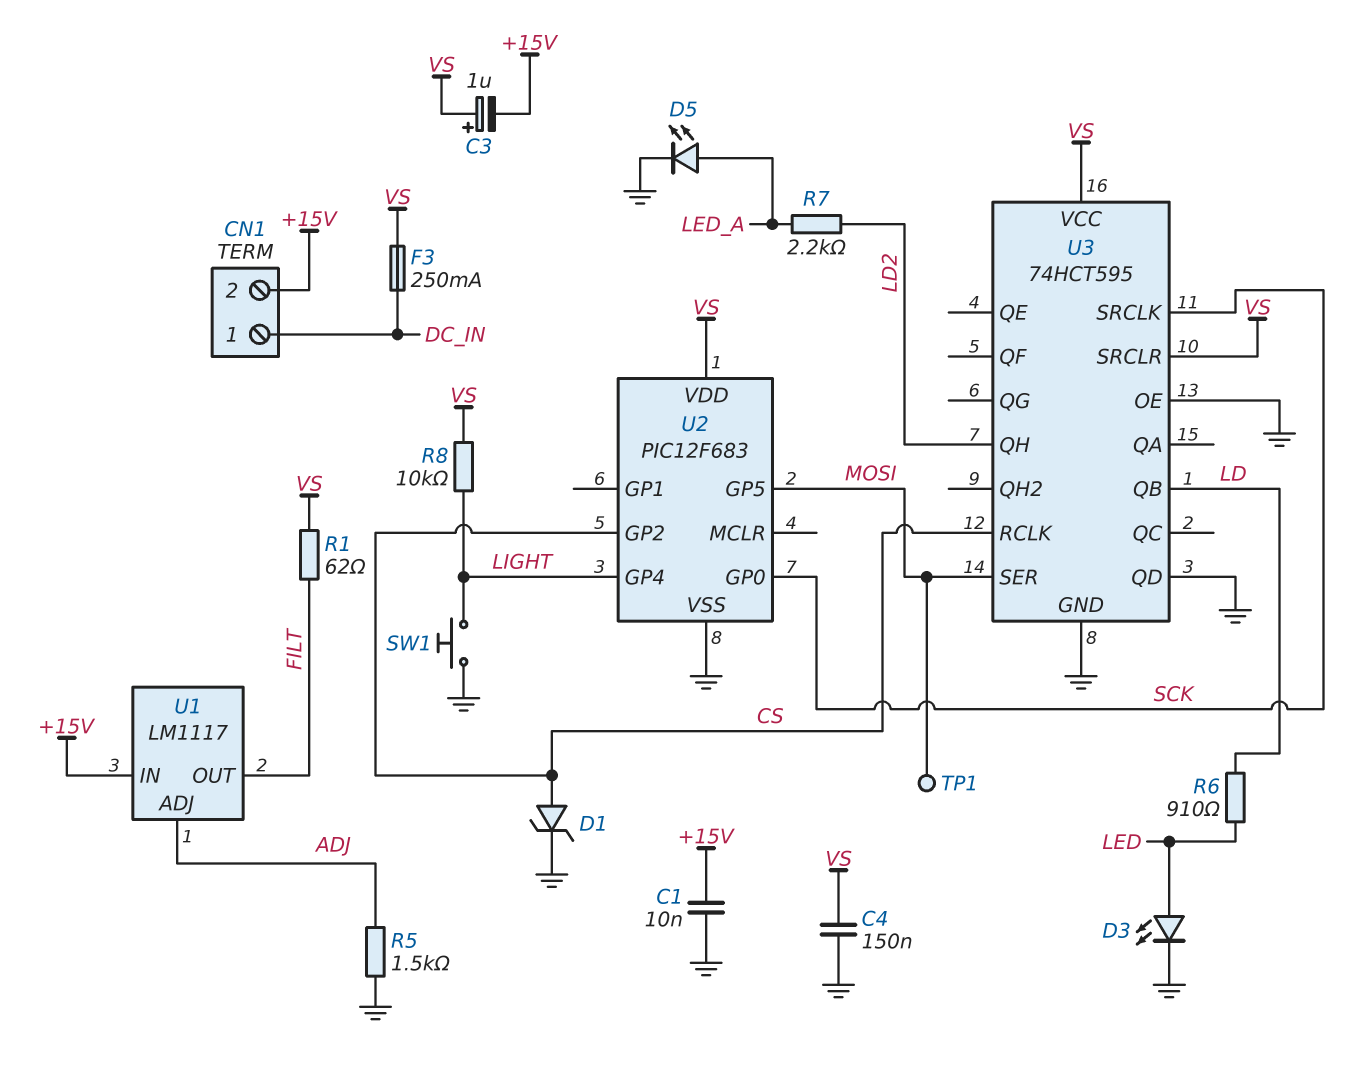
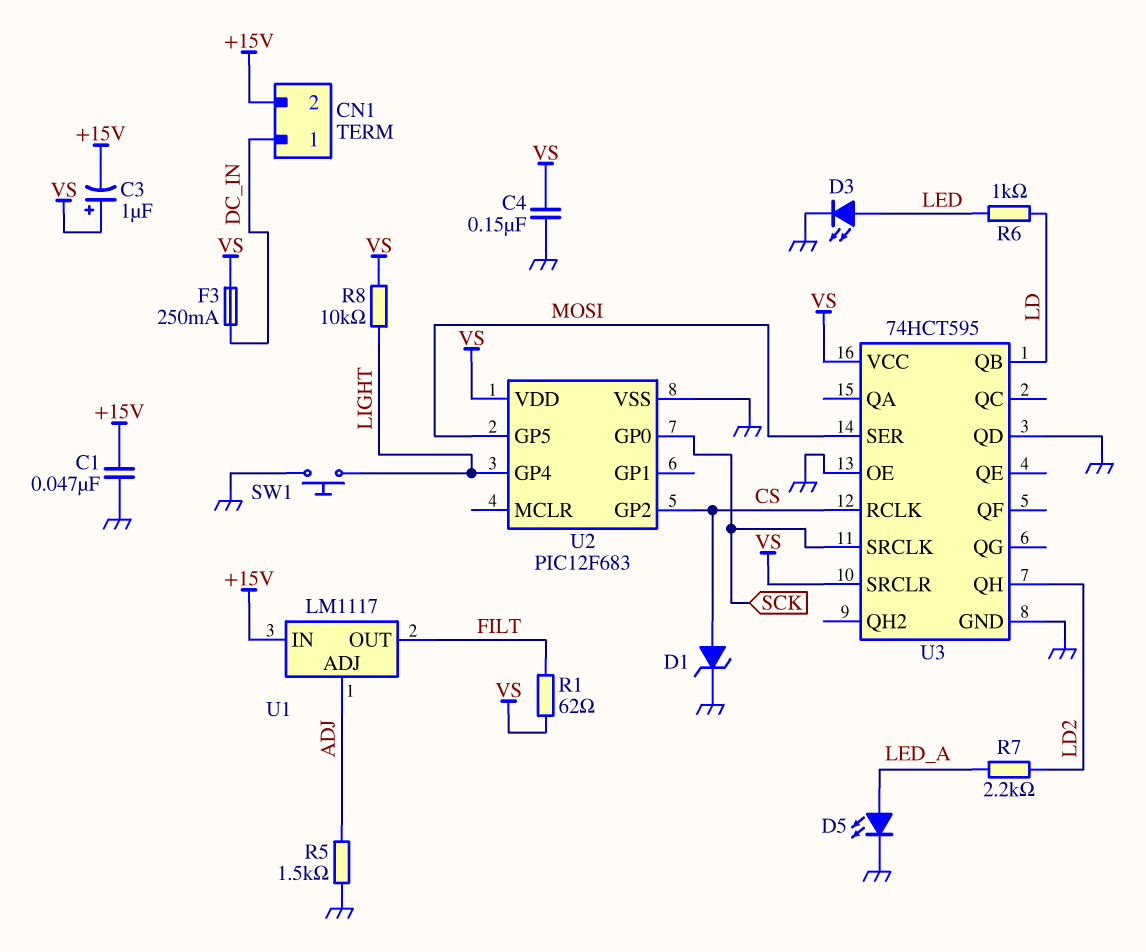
C1: 10nF (+15V, GND) -> 47nF (+15V, GND)
R6: 910 (LD, LED) -> 1k (LD, LED)
TP1: test point (MOSI) -> none

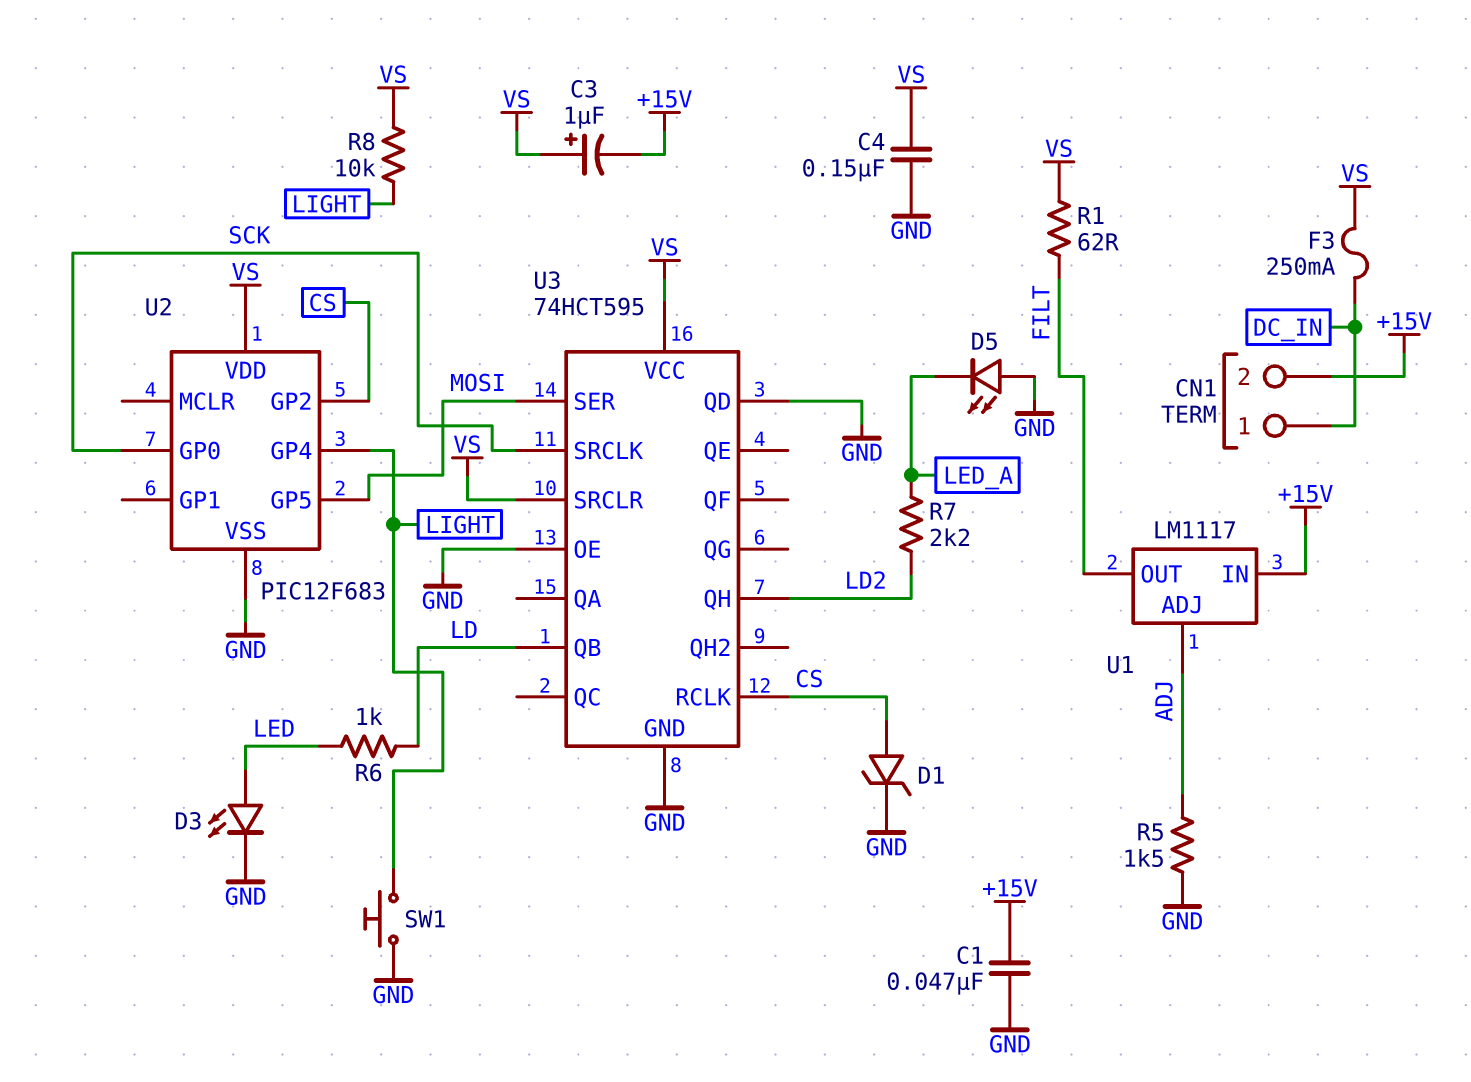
D5: LED (A LED_A, K GND) -> LED (A GND, K LED_A)

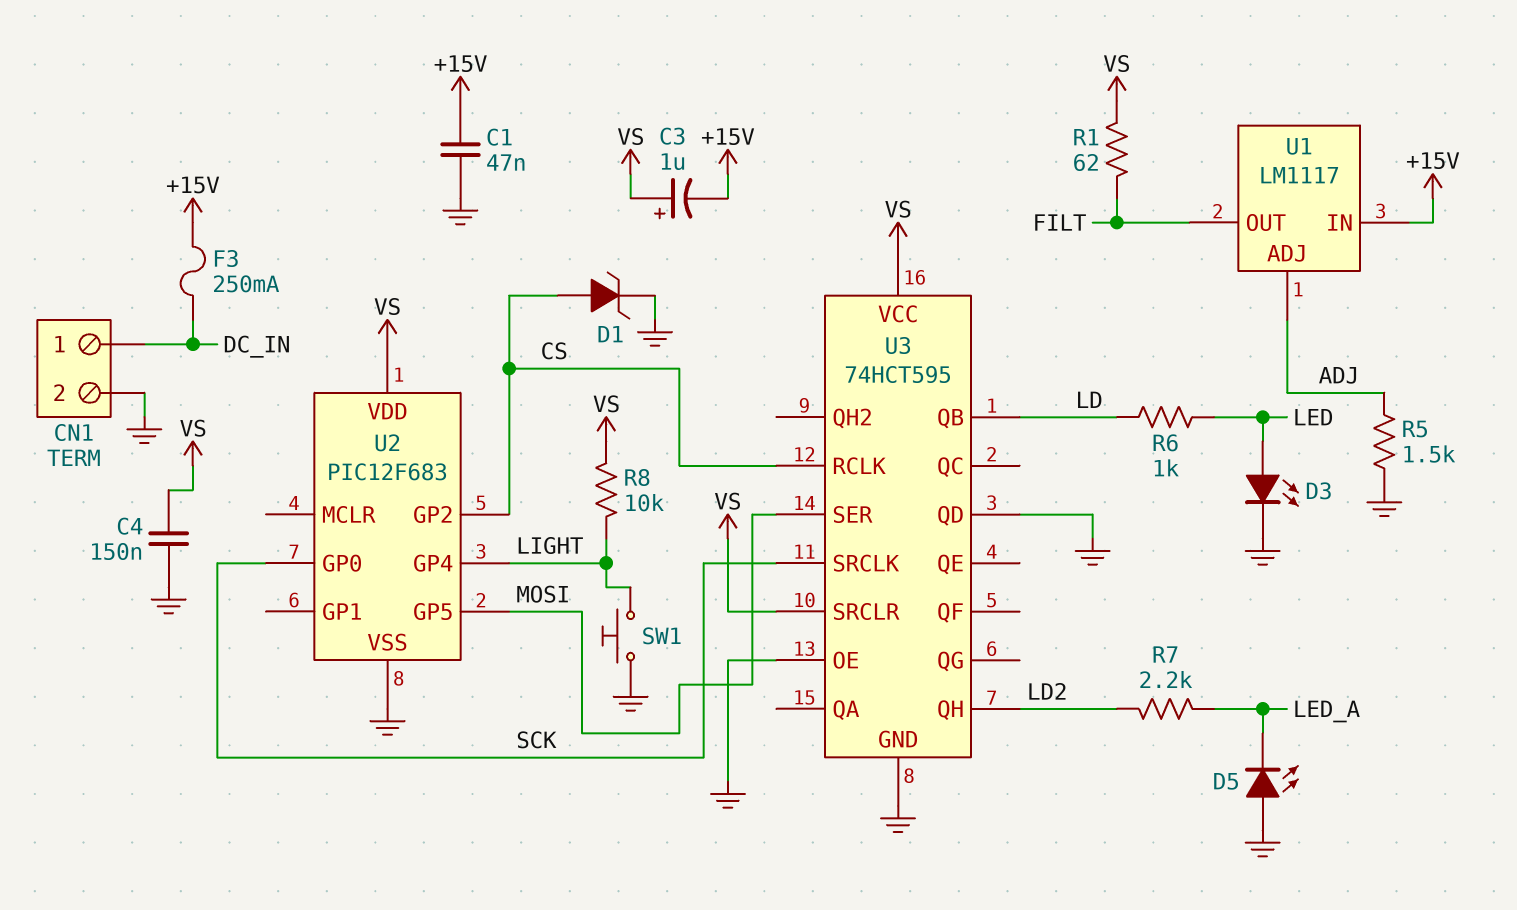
CN1 pin 2: +15V -> GND
F3: 250mA (DC_IN, VS) -> 250mA (+15V, DC_IN)

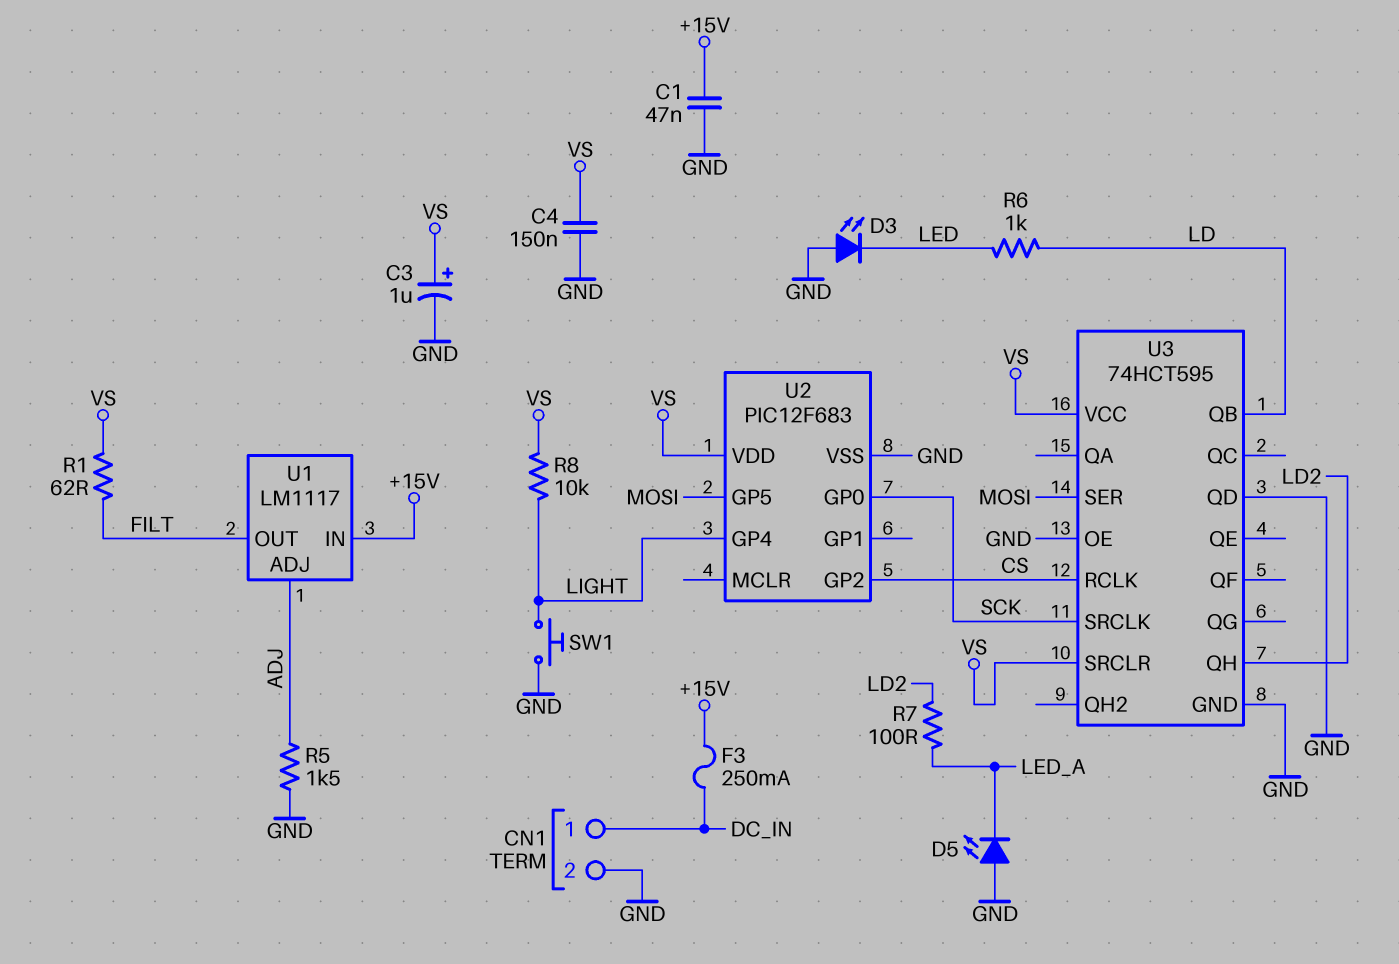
C3: 1uF (plus VS, minus +15V) -> 1uF (plus VS, minus GND)
D1: zener (A CS, K GND) -> none
D3: LED (A LED, K GND) -> LED (A GND, K LED)
R7: 2.2k (LD2, LED_A) -> 100 (LD2, LED_A)

